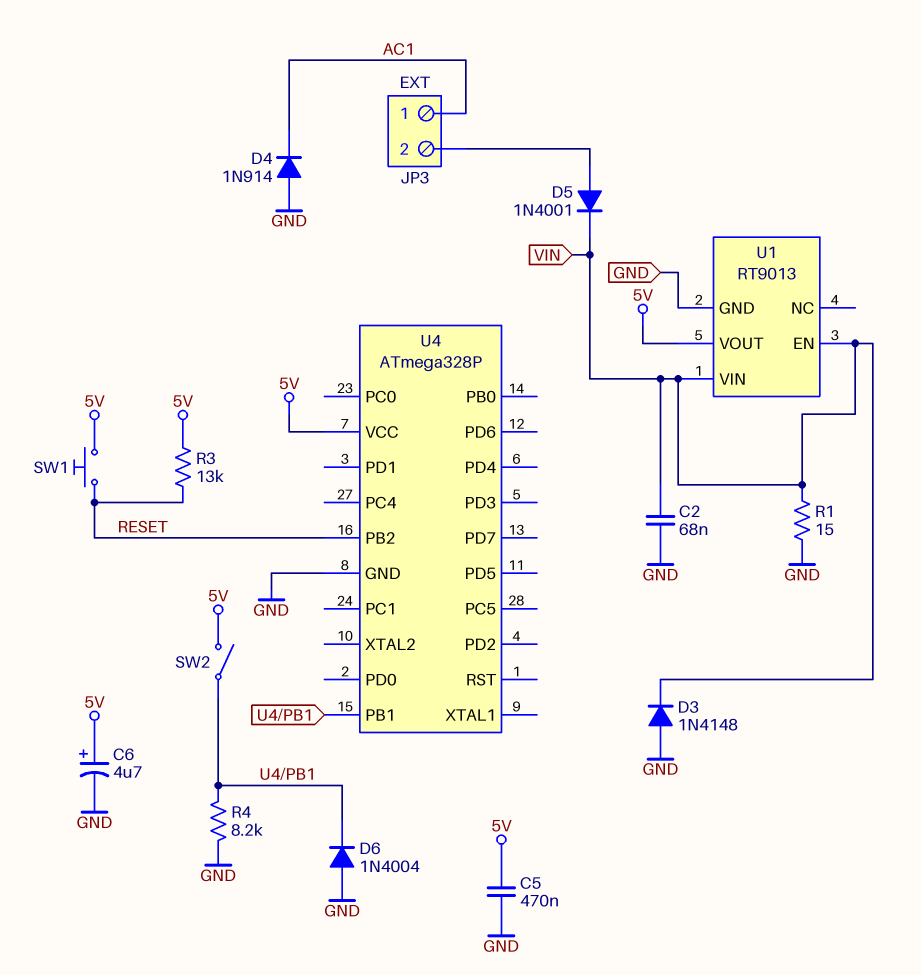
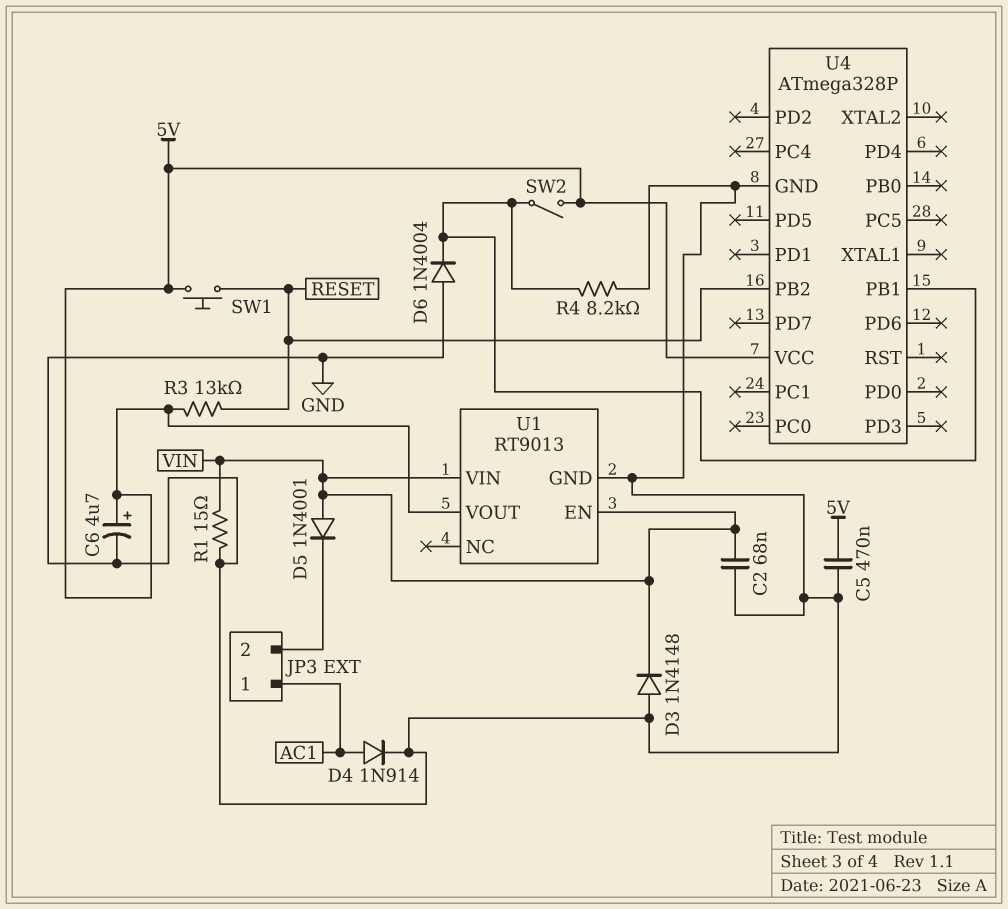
D4: diode 1N914 (A GND, K AC1) -> diode 1N914 (A AC1, K GND)
D5: diode 1N4001 (A JP3/2, K VIN) -> diode 1N4001 (A VIN, K JP3/2)

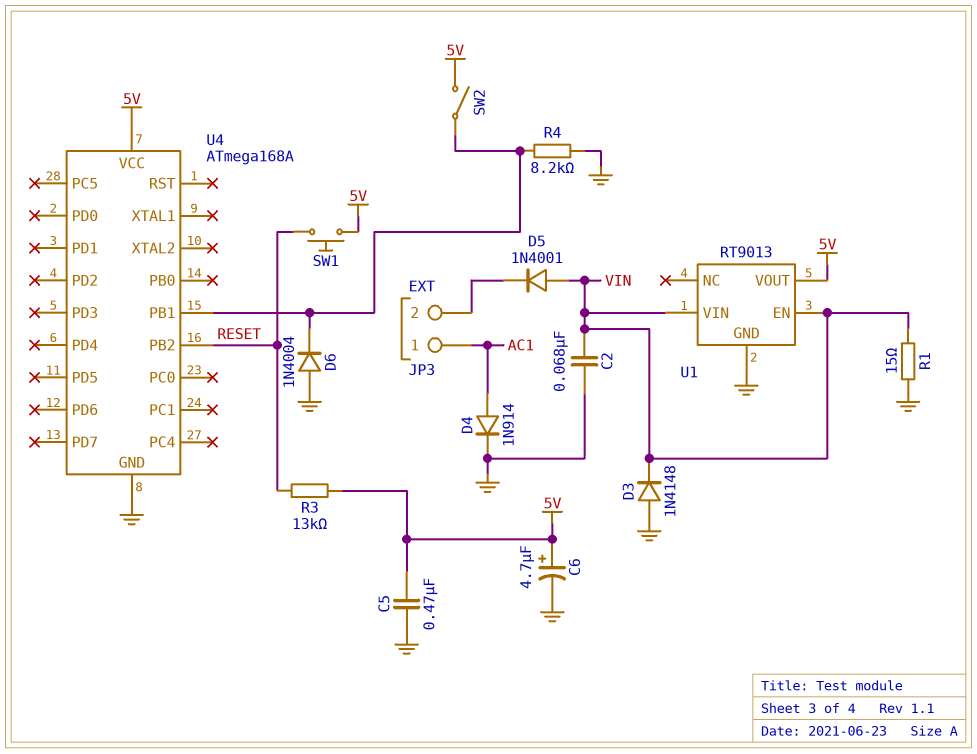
U4: ATmega328P -> ATmega168A

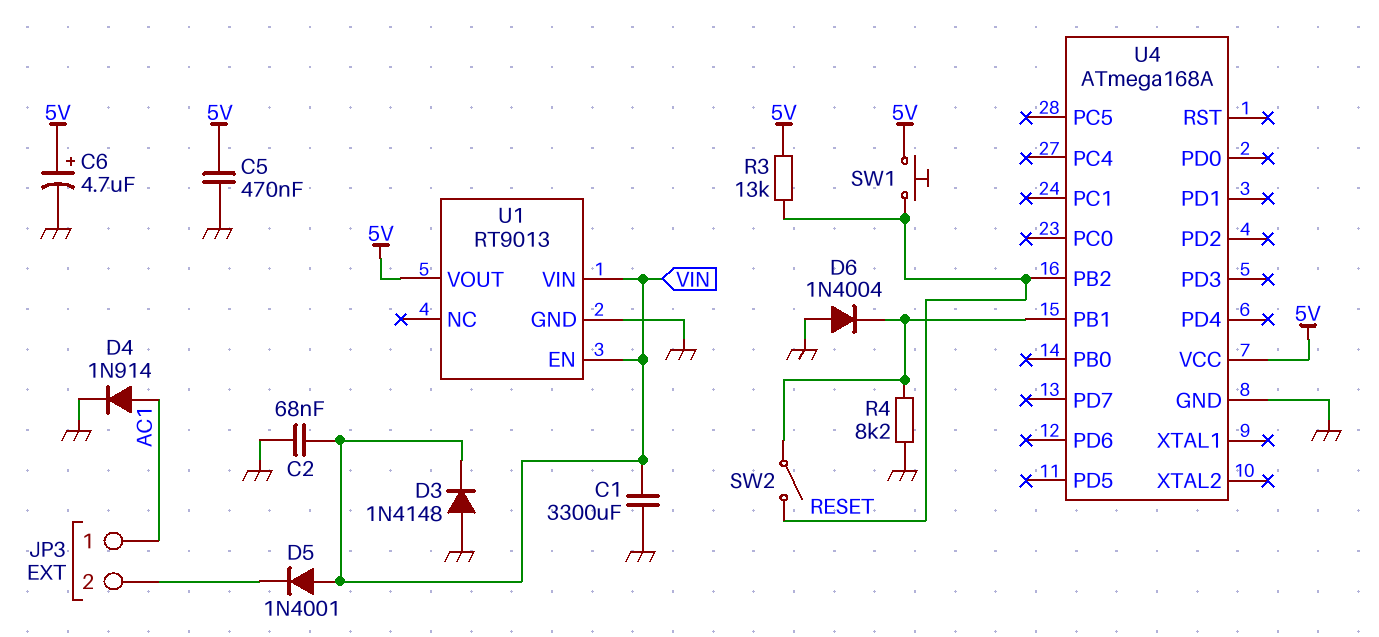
C1: none -> 3300uF (GND, VIN)
R1: 15 (GND, VIN) -> none
SW2: switch (5V, U4/PB1) -> switch (RESET, U4/PB1)

